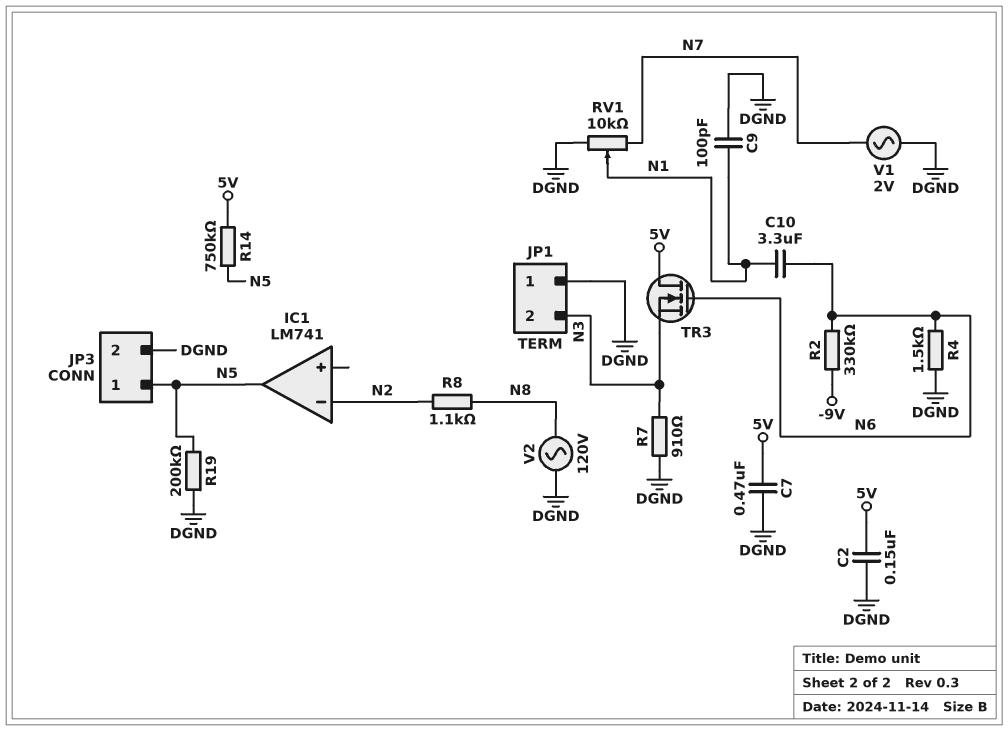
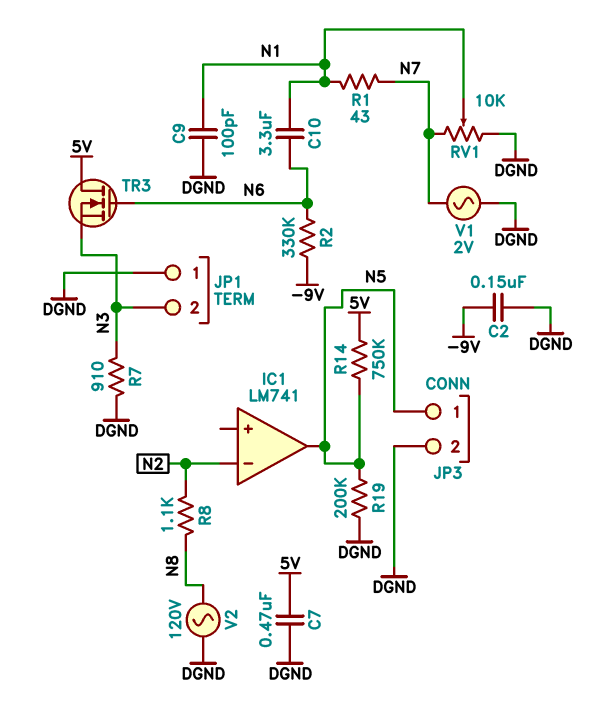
C2: 150nF (5V, DGND) -> 150nF (-9V, DGND)
R1: none -> 43 (N1, N7)
R4: 1.5k (DGND, N6) -> none

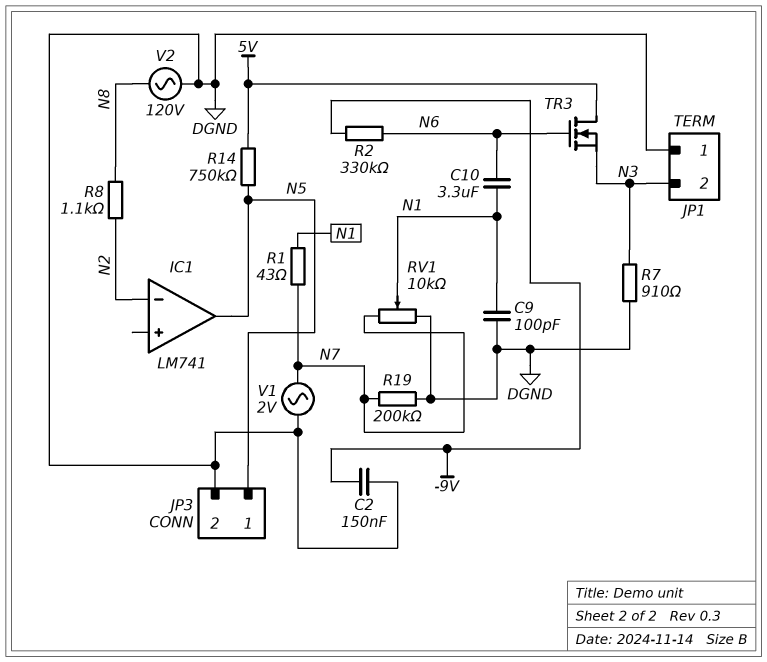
C7: 470nF (5V, DGND) -> none
R19: 200k (DGND, N5) -> 200k (DGND, N7)

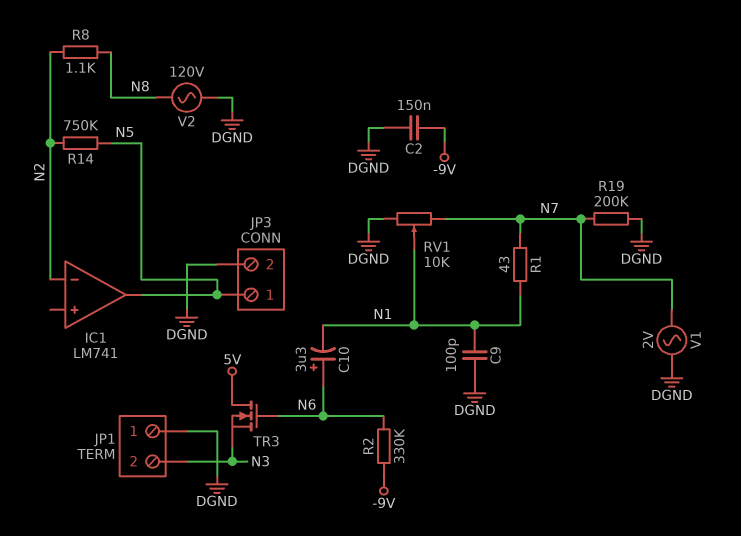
C10: 3.3uF (N1, N6) -> 3.3uF (plus N6, minus N1)
R7: 910 (DGND, N3) -> none
R14: 750k (5V, N5) -> 750k (N2, N5)

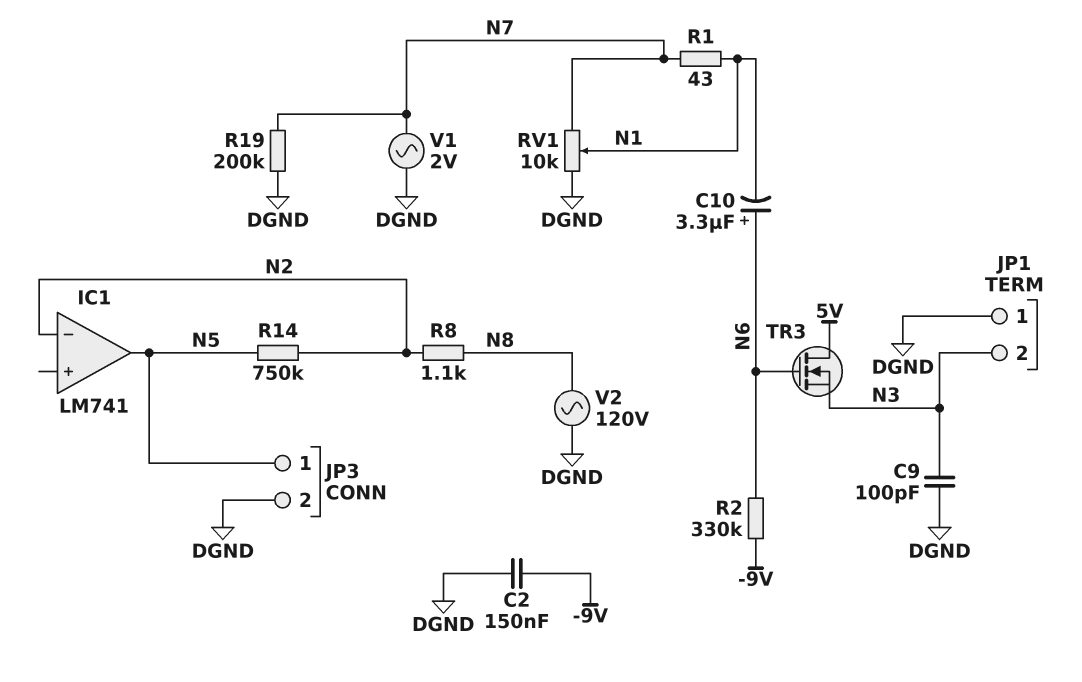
C9: 100pF (DGND, N1) -> 100pF (DGND, N3)

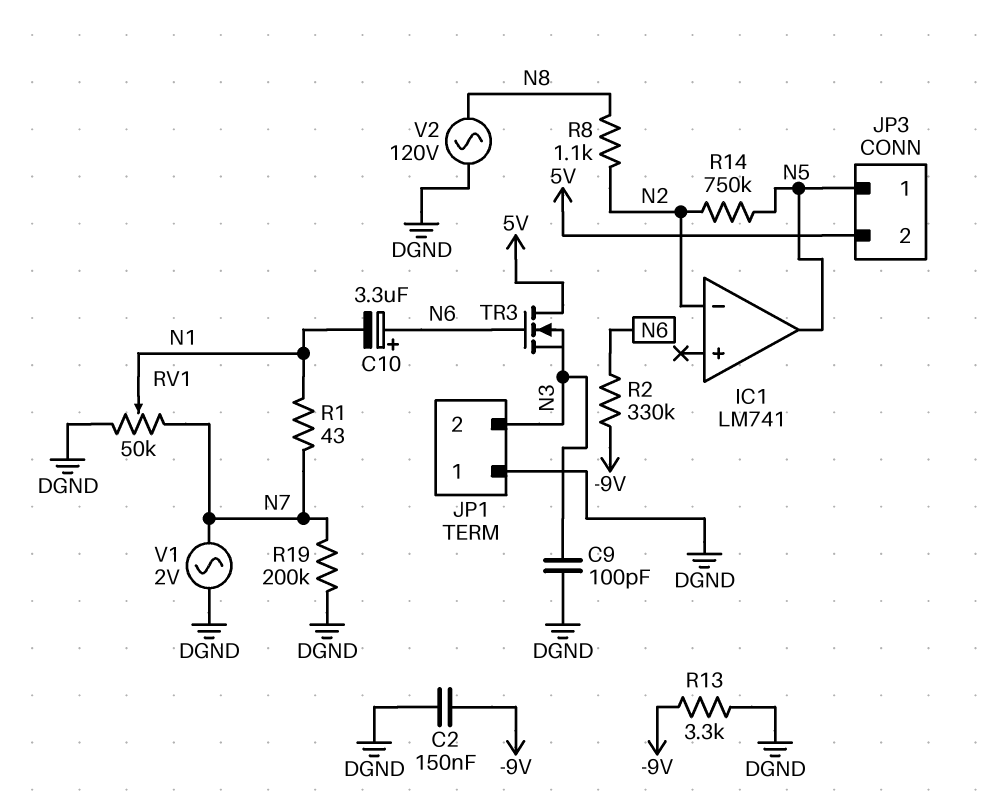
JP3 pin 2: DGND -> 5V
R13: none -> 3.3k (-9V, DGND)
RV1: 10k (DGND, N7, wiper N1) -> 50k (DGND, N7, wiper N1)

